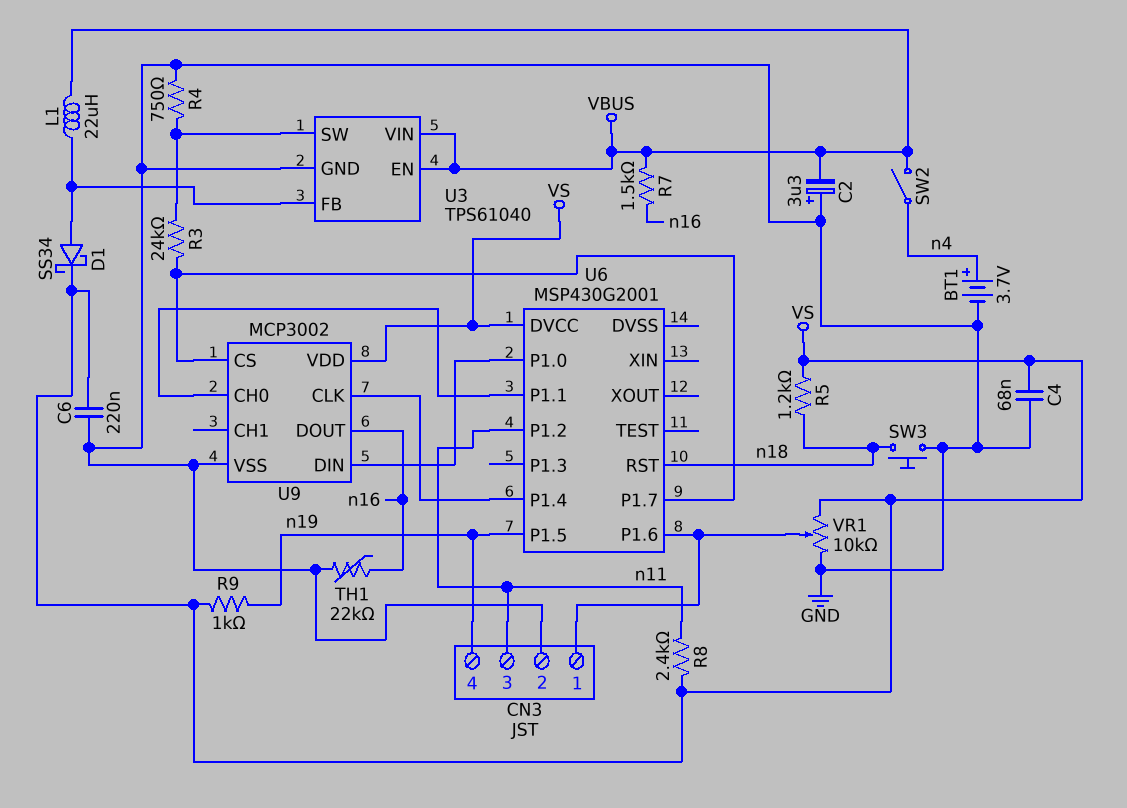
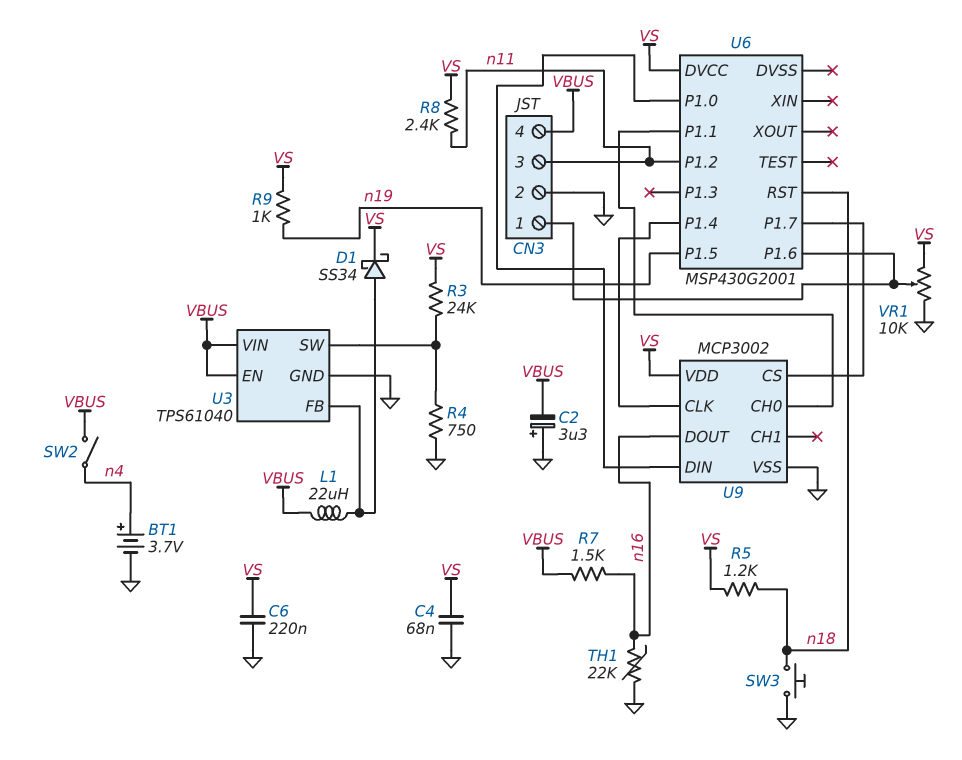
CN3 pin 4: n19 -> VBUS
R3: 24k (U3/SW, U6/P1.7) -> 24k (U3/SW, VS)

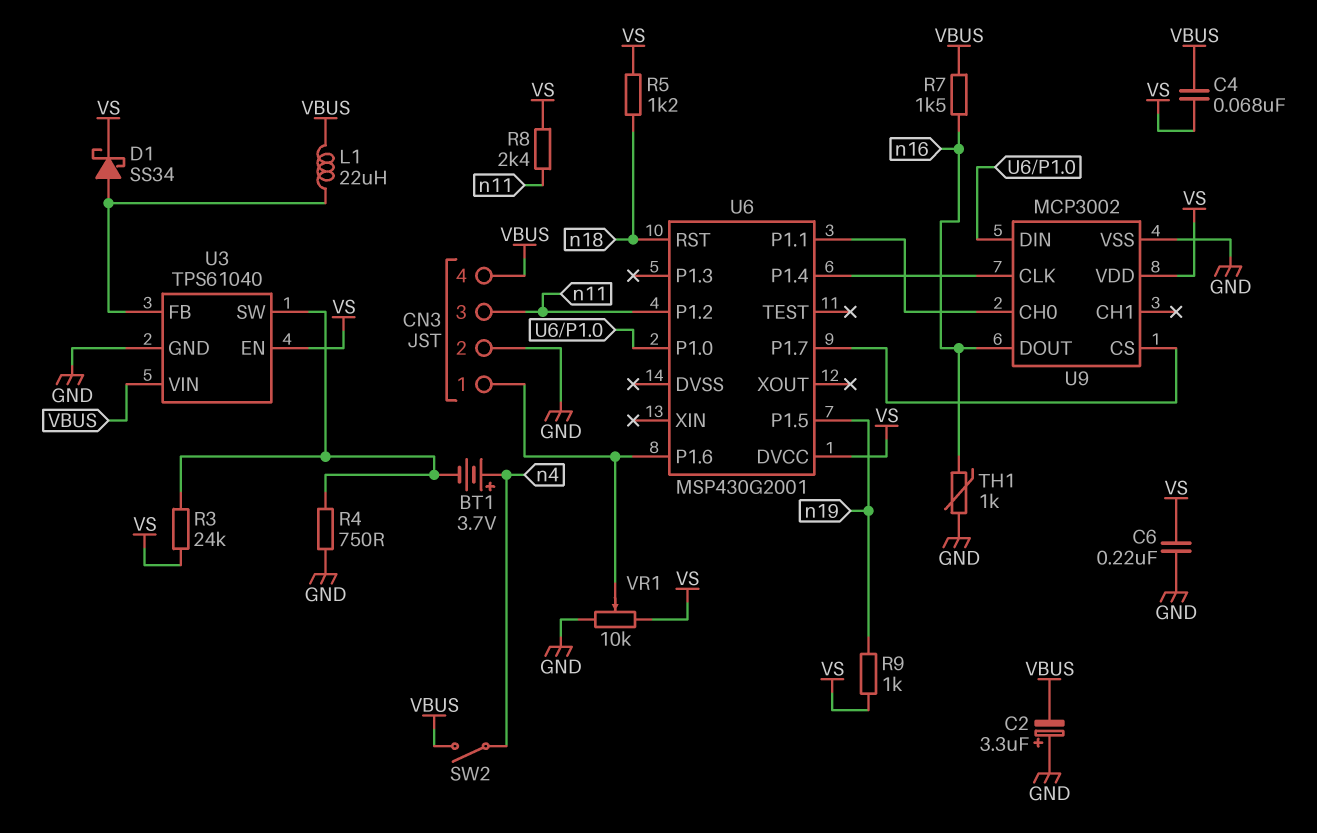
BT1: 3.7V (plus n4, minus GND) -> 3.7V (plus n4, minus U3/SW)
C4: 68nF (GND, VS) -> 68nF (VBUS, VS)
SW3: button (GND, n18) -> none
TH1: 22k (GND, n16) -> 1k (GND, n16)
U3 pin EN: VBUS -> VS

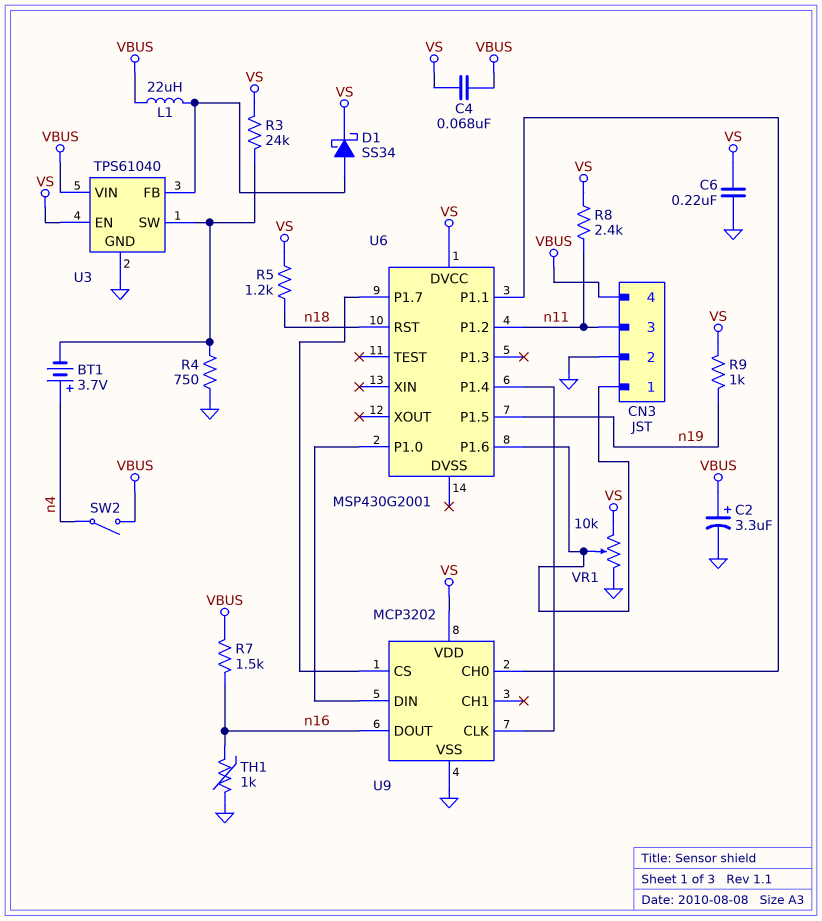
C2: 3.3uF (plus GND, minus VBUS) -> 3.3uF (plus VBUS, minus GND)
U9: MCP3002 -> MCP3202

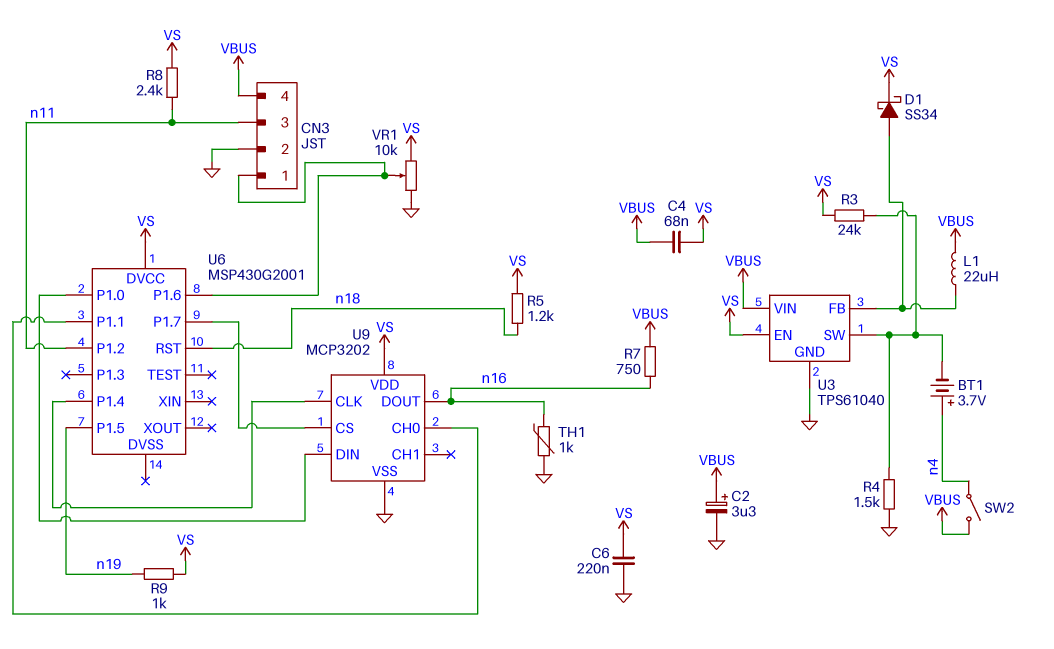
R4: 750 (GND, U3/SW) -> 1.5k (GND, U3/SW)
R7: 1.5k (VBUS, n16) -> 750 (VBUS, n16)

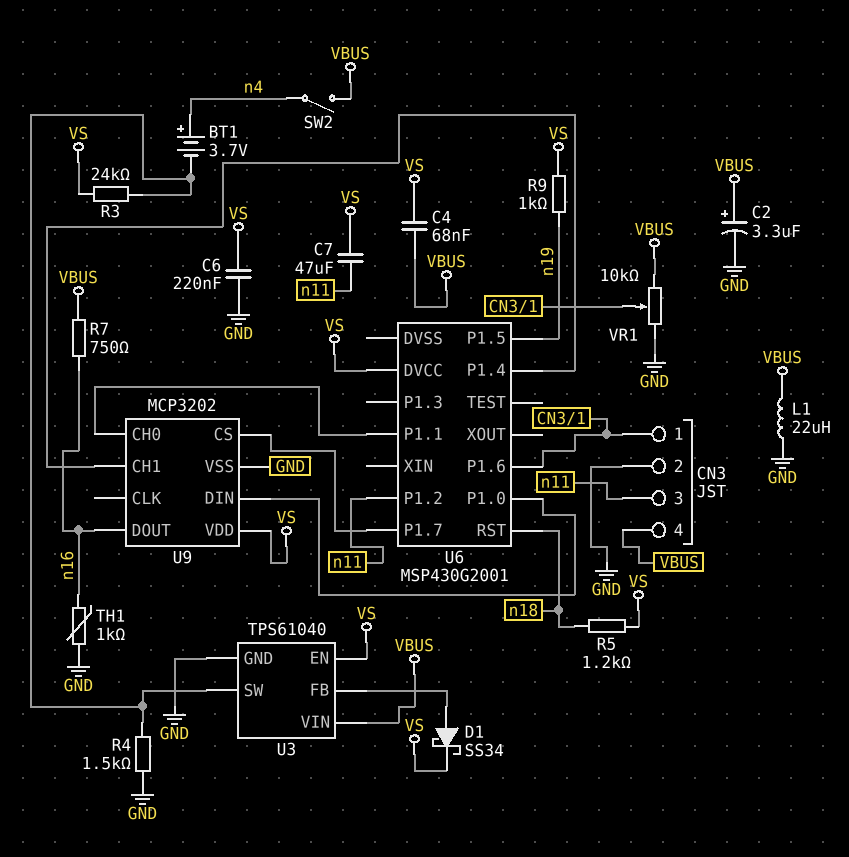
C7: none -> 47uF (VS, n11)
L1: 22uH (U3/FB, VBUS) -> 22uH (GND, VBUS)
R8: 2.4k (VS, n11) -> none
U9 pin CH1: none -> U6/P1.4
U9 pin CLK: U6/P1.4 -> none
VR1: 10k (GND, VS, wiper CN3/1) -> 10k (GND, VBUS, wiper CN3/1)

